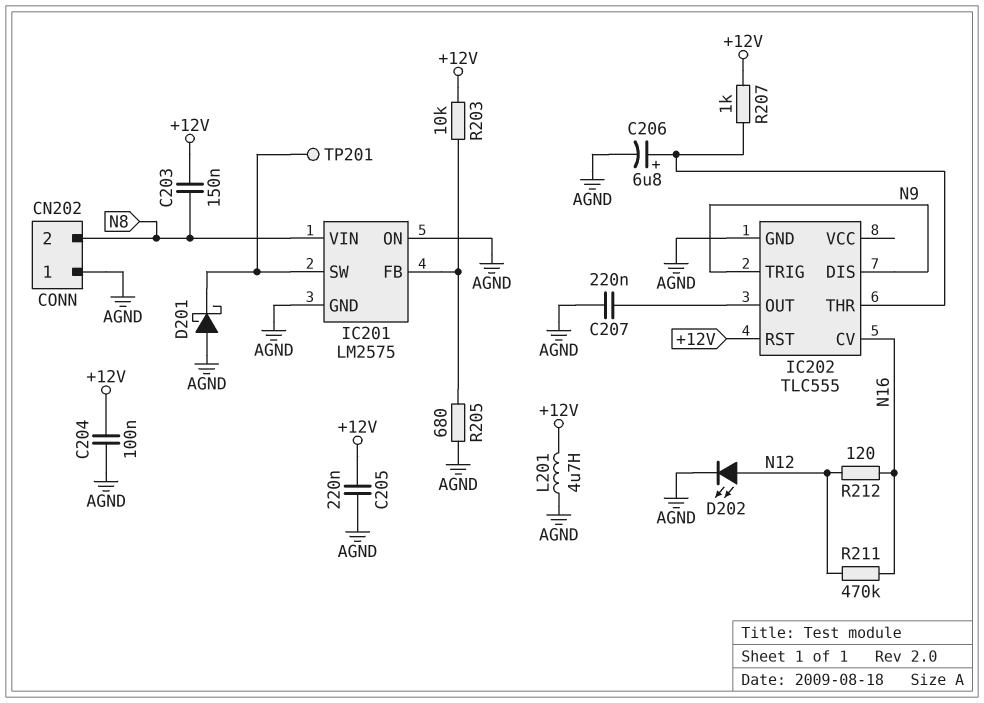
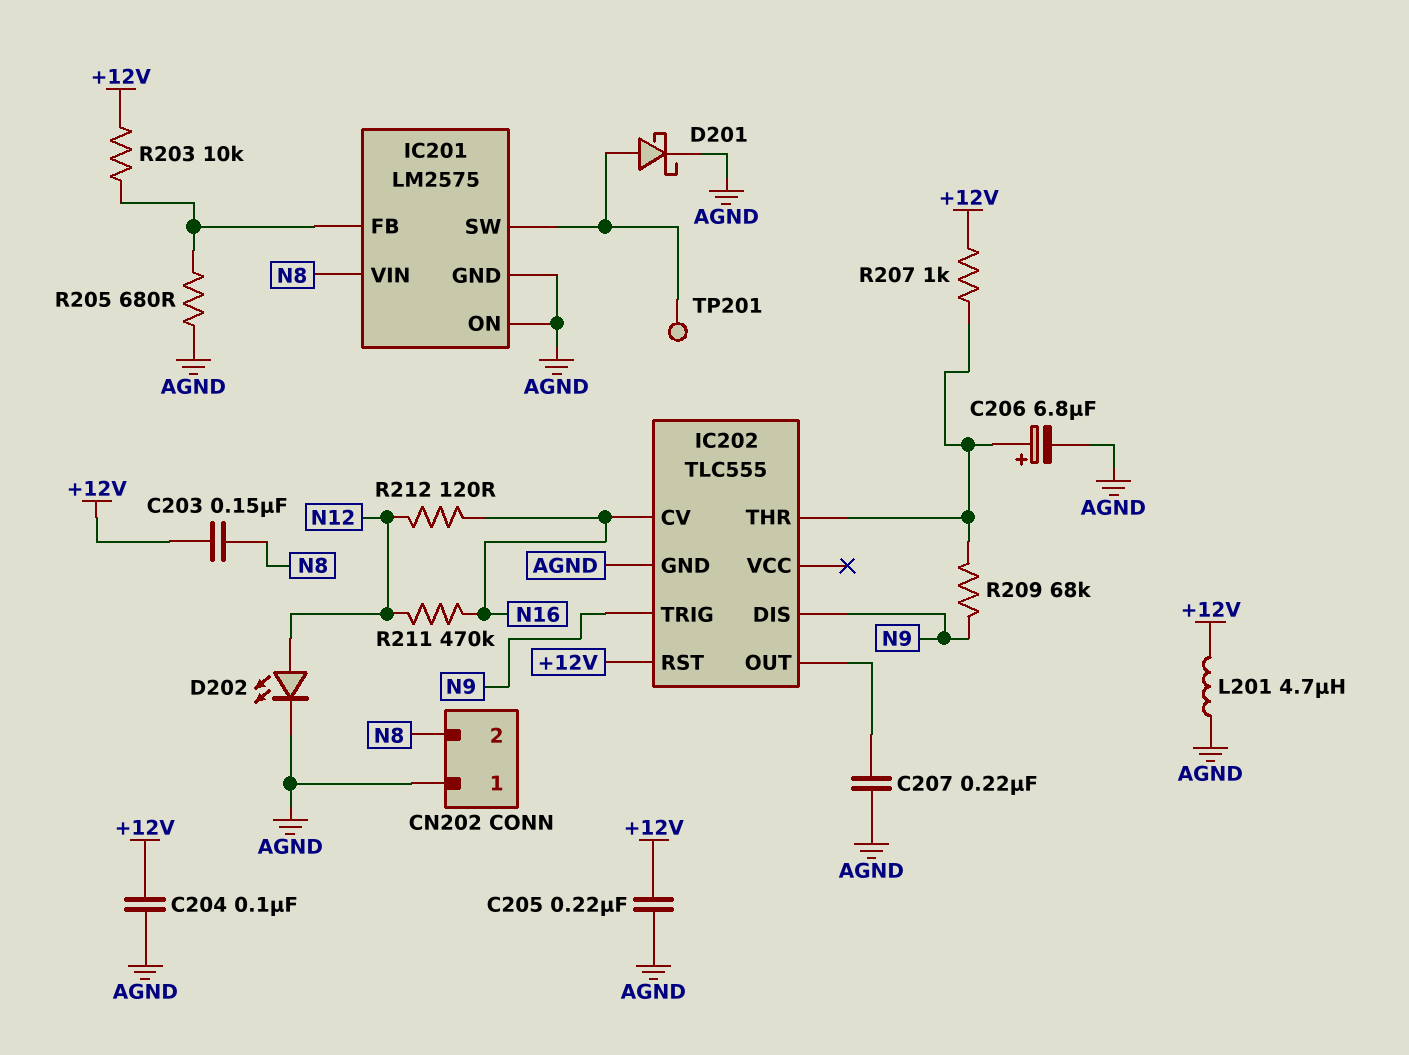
D201: schottky (A AGND, K IC201/SW) -> schottky (A IC201/SW, K AGND)
R209: none -> 68k (IC202/THR, N9)

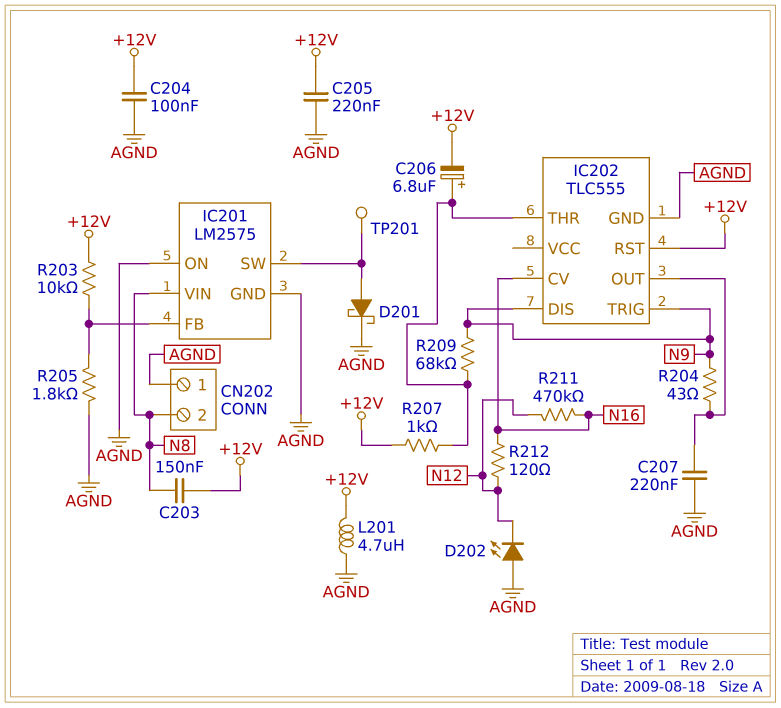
C206: 6.8uF (plus IC202/THR, minus AGND) -> 6.8uF (plus IC202/THR, minus +12V)
D202: LED (A N12, K AGND) -> LED (A AGND, K N12)
R204: none -> 43 (IC202/OUT, N9)
R205: 680 (AGND, IC201/FB) -> 1.8k (AGND, IC201/FB)

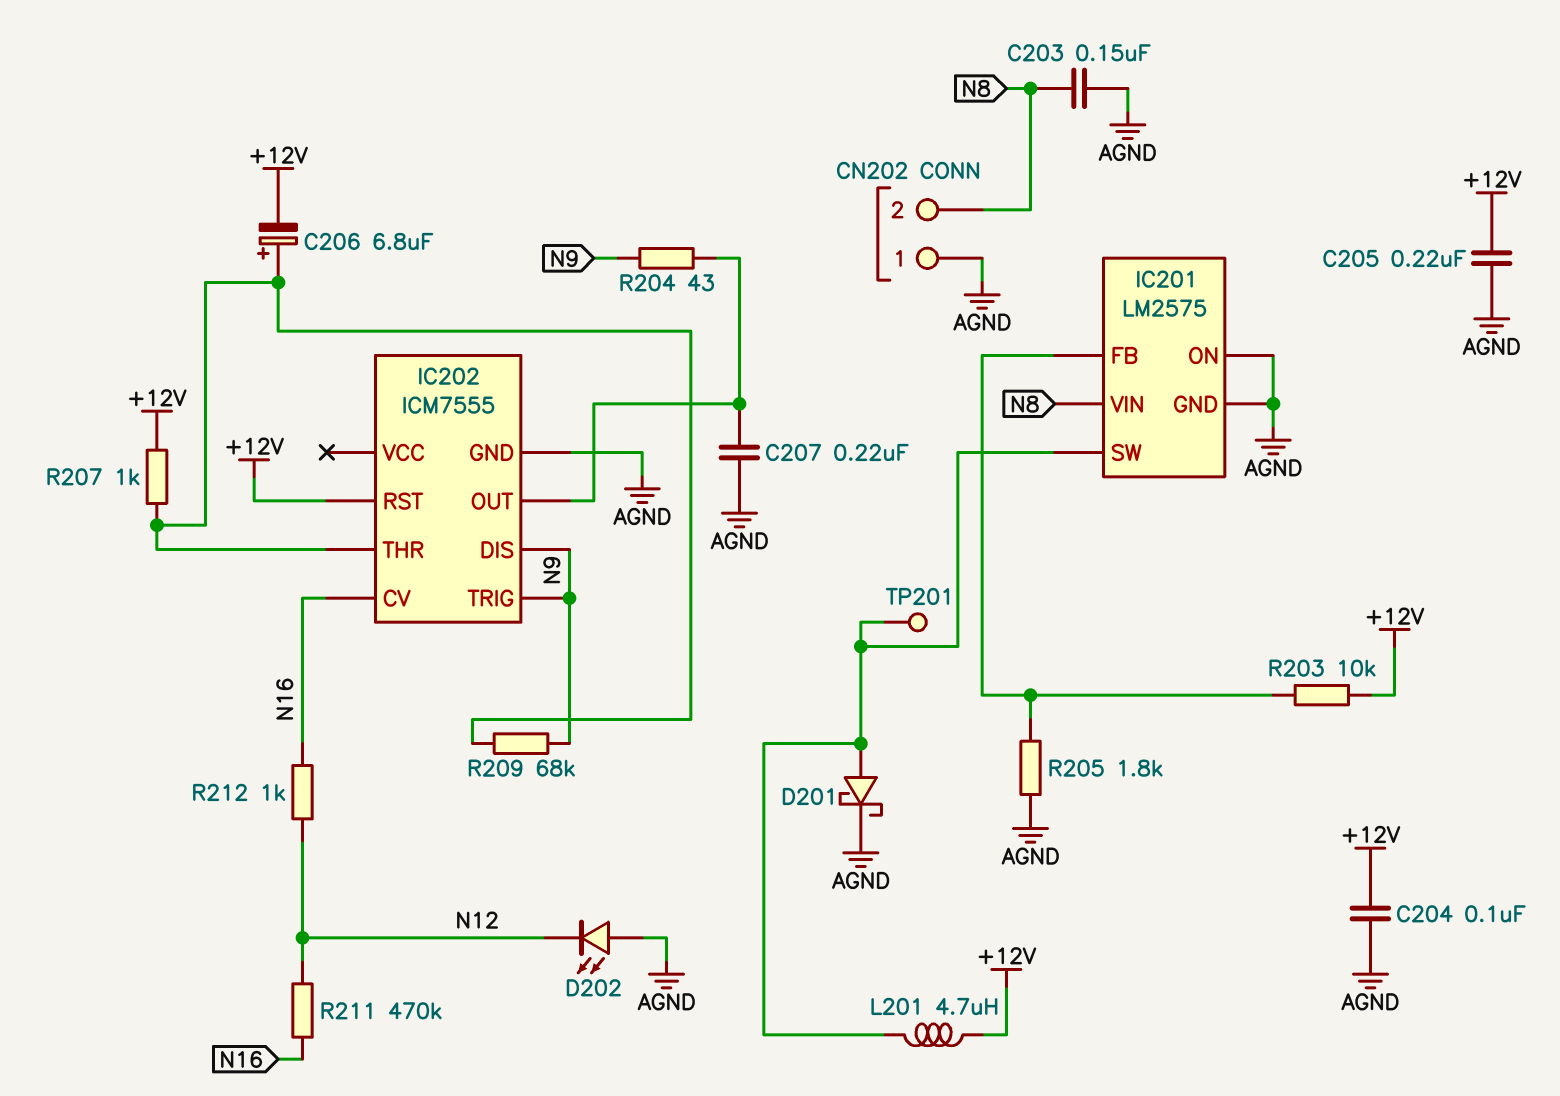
C203: 150nF (+12V, N8) -> 150nF (AGND, N8)
IC202: TLC555 -> ICM7555
L201: 4.7uH (+12V, AGND) -> 4.7uH (+12V, IC201/SW)
R212: 120 (N12, N16) -> 1k (N12, N16)

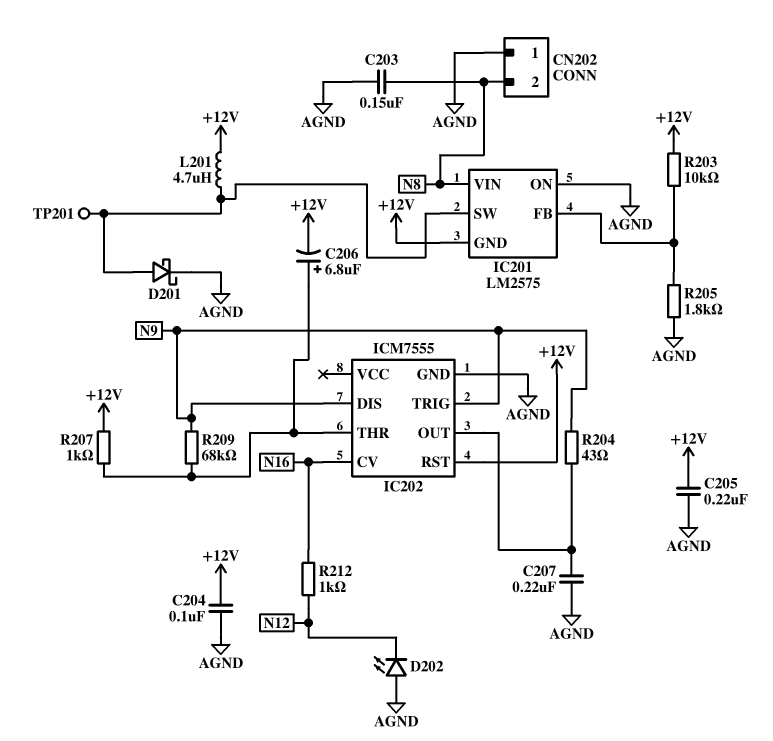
IC201 pin GND: AGND -> +12V
R211: 470k (N12, N16) -> none

